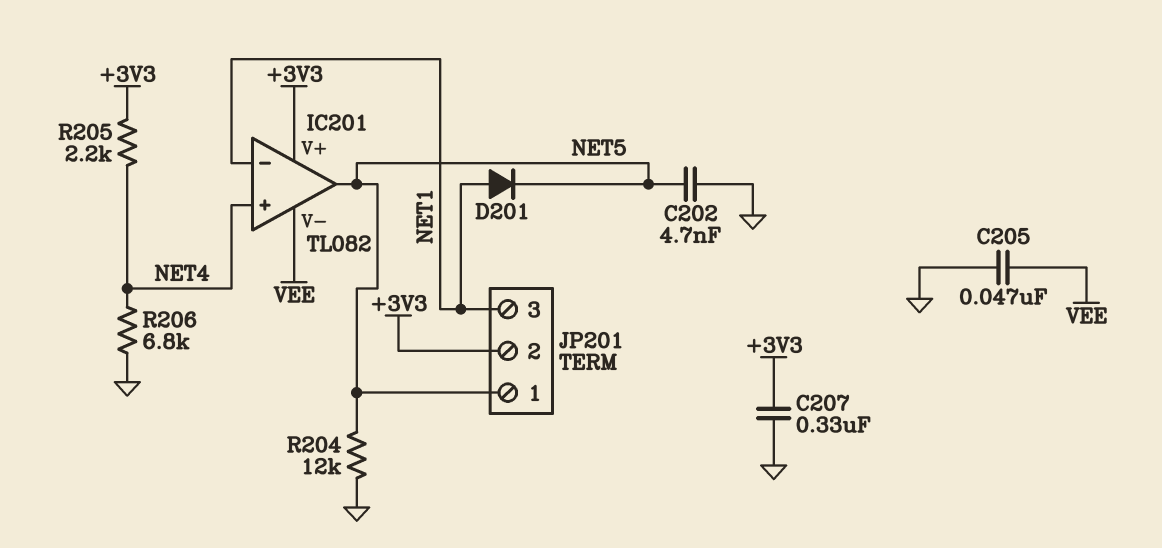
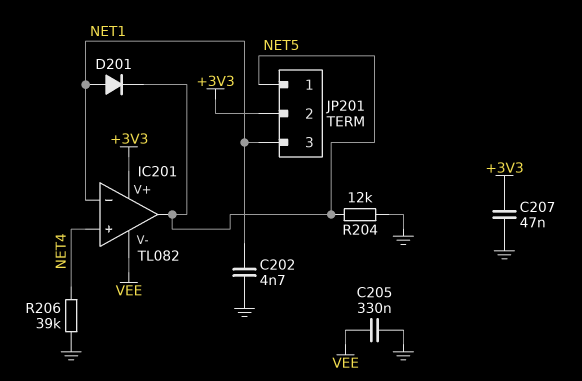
C202: 4.7nF (GND, NET5) -> 4.7nF (GND, NET1)
C205: 47nF (GND, VEE) -> 330nF (GND, VEE)
C207: 330nF (+3V3, GND) -> 47nF (+3V3, GND)
R205: 2.2k (+3V3, NET4) -> none
R206: 6.8k (GND, NET4) -> 39k (GND, NET4)

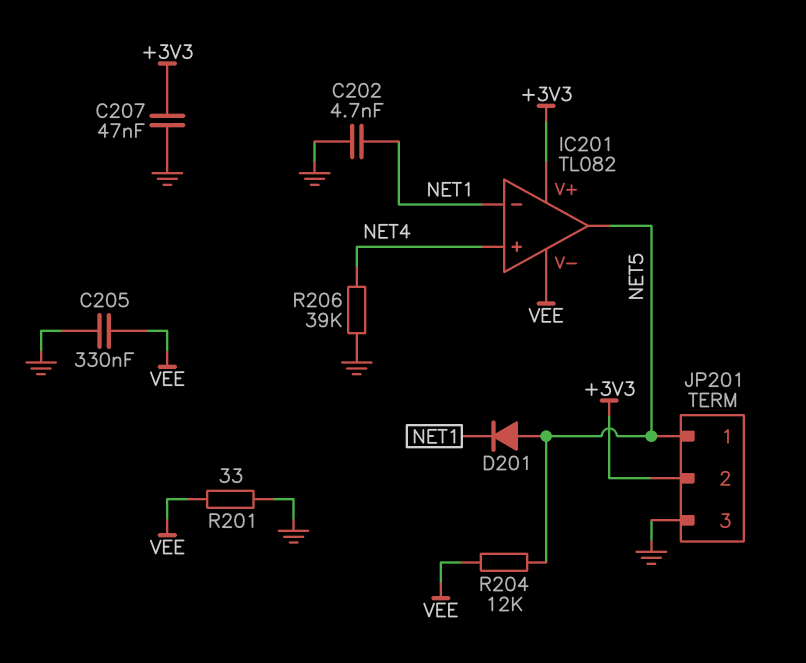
D201: diode (A NET1, K NET5) -> diode (A NET5, K NET1)
JP201 pin 3: NET1 -> GND
R201: none -> 33 (GND, VEE)
R204: 12k (GND, NET5) -> 12k (NET5, VEE)

